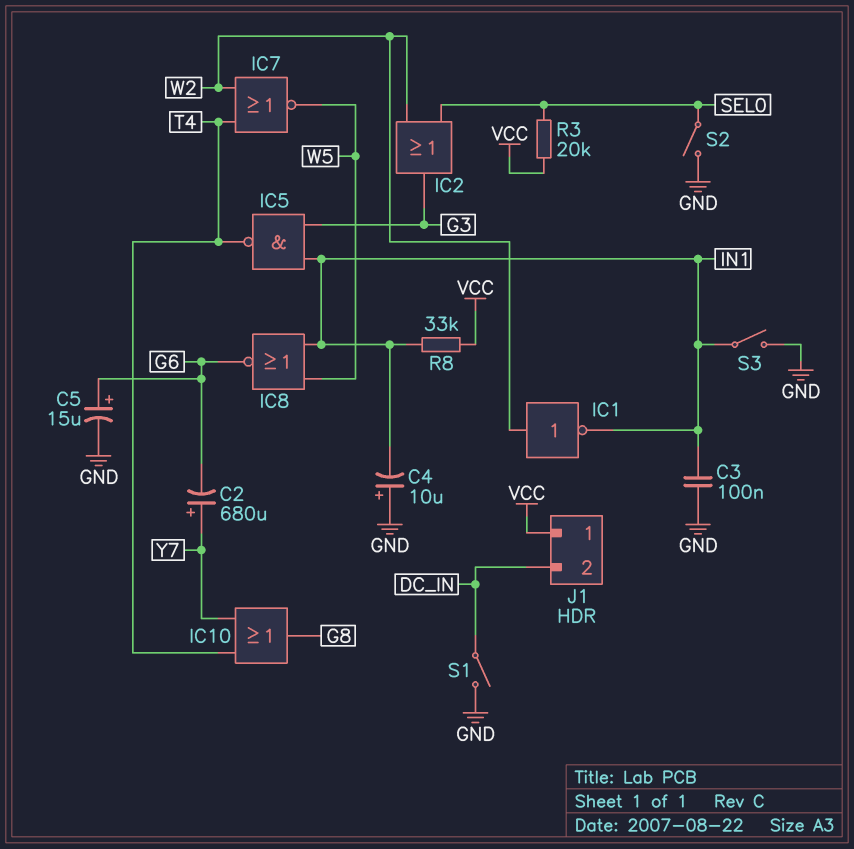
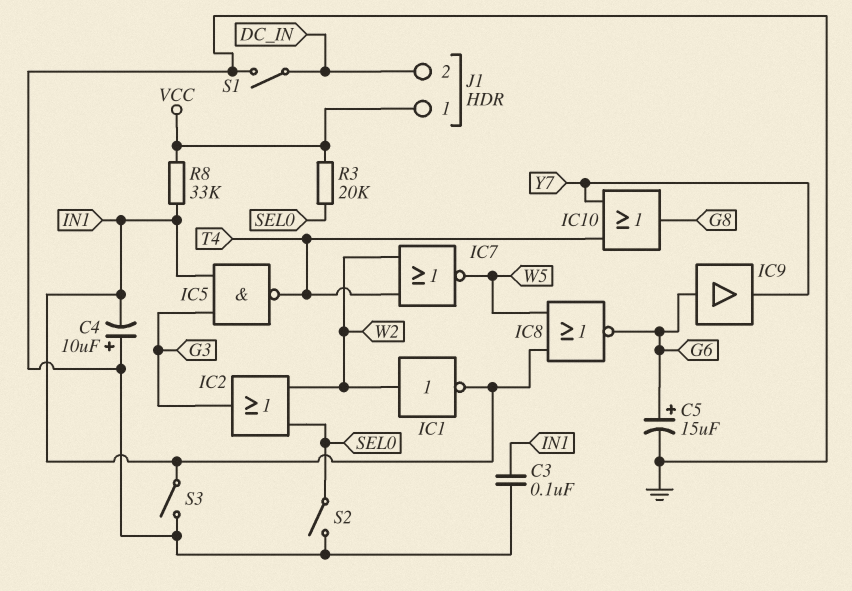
C2: 680uF (plus Y7, minus G6) -> none
IC9: none -> buffer (in G6, out Y7)

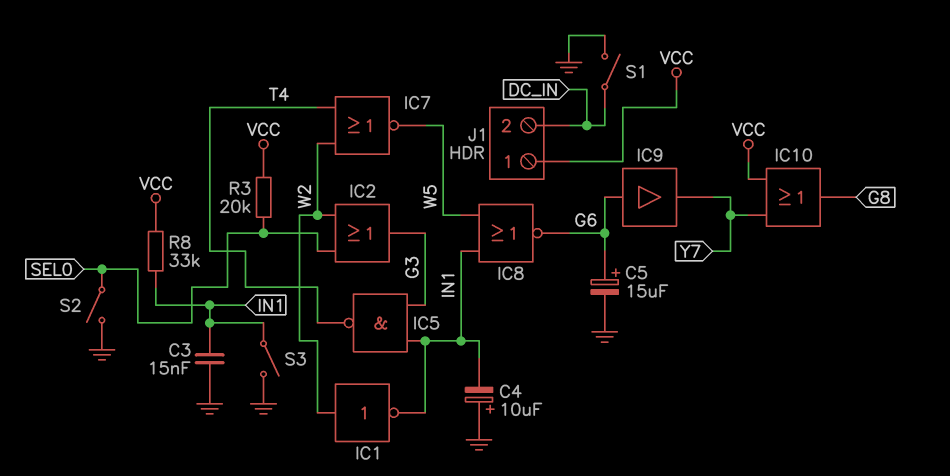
C3: 100nF (GND, IN1) -> 15nF (GND, IN1)
IC10: OR (in T4, in Y7, out G8) -> OR (in VCC, in Y7, out G8)

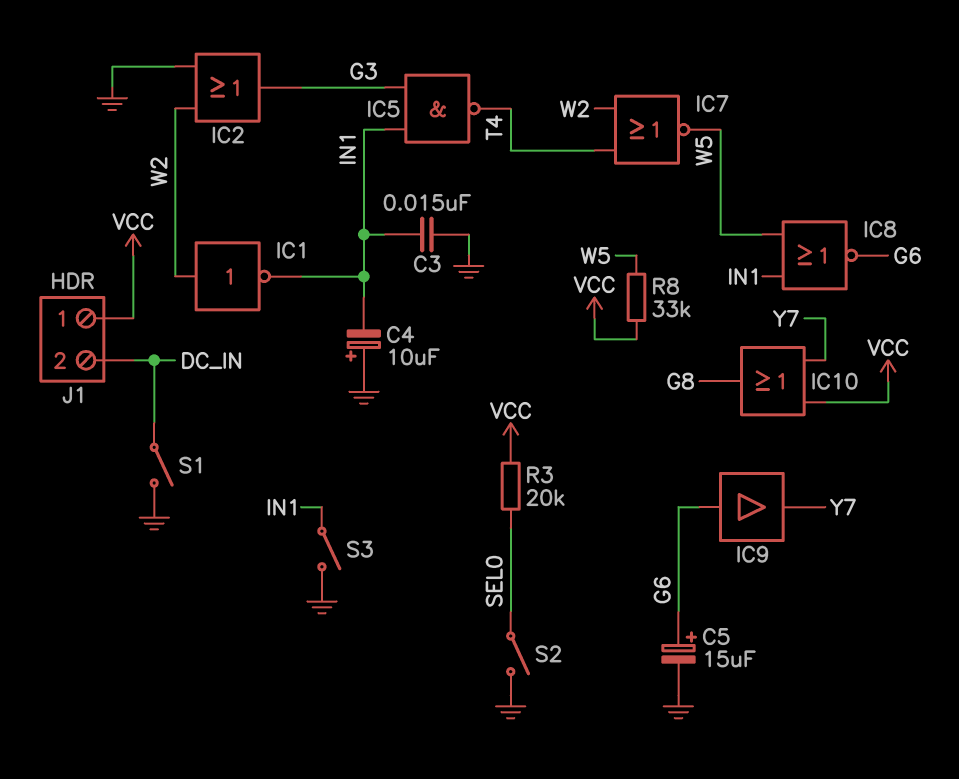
IC2: OR (in SEL0, in W2, out G3) -> OR (in GND, in W2, out G3)
R8: 33k (IN1, VCC) -> 33k (VCC, W5)

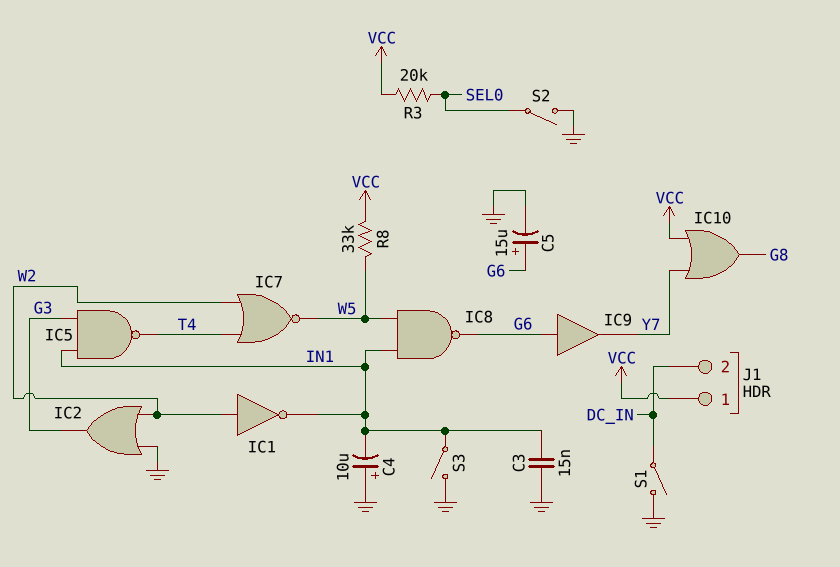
IC8: NOR (in IN1, in W5, out G6) -> NAND (in IN1, in W5, out G6)

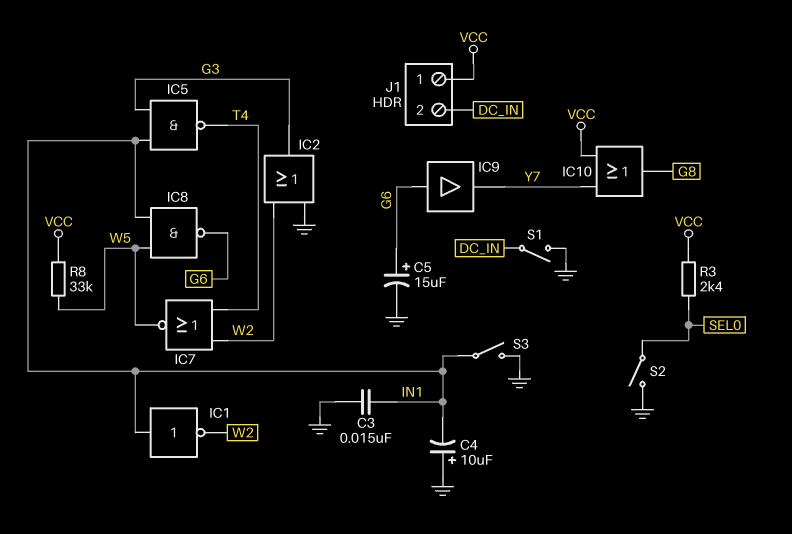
IC1: NOT (in W2, out IN1) -> NOT (in IN1, out W2)
R3: 20k (SEL0, VCC) -> 2.4k (SEL0, VCC)

